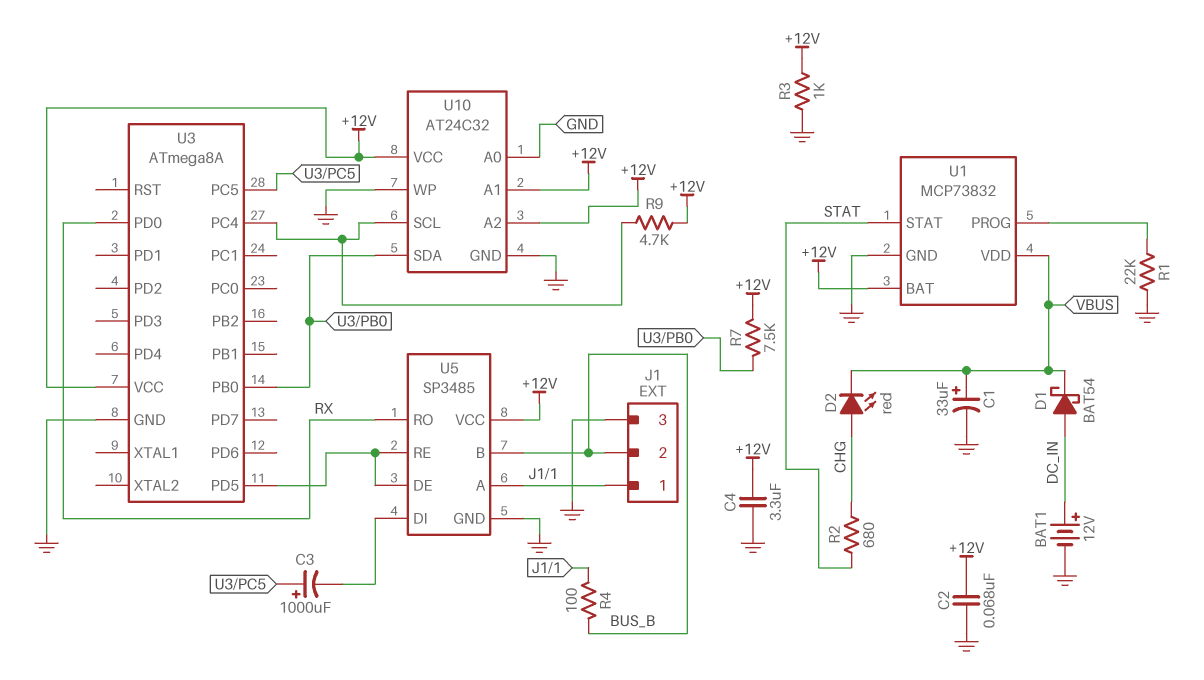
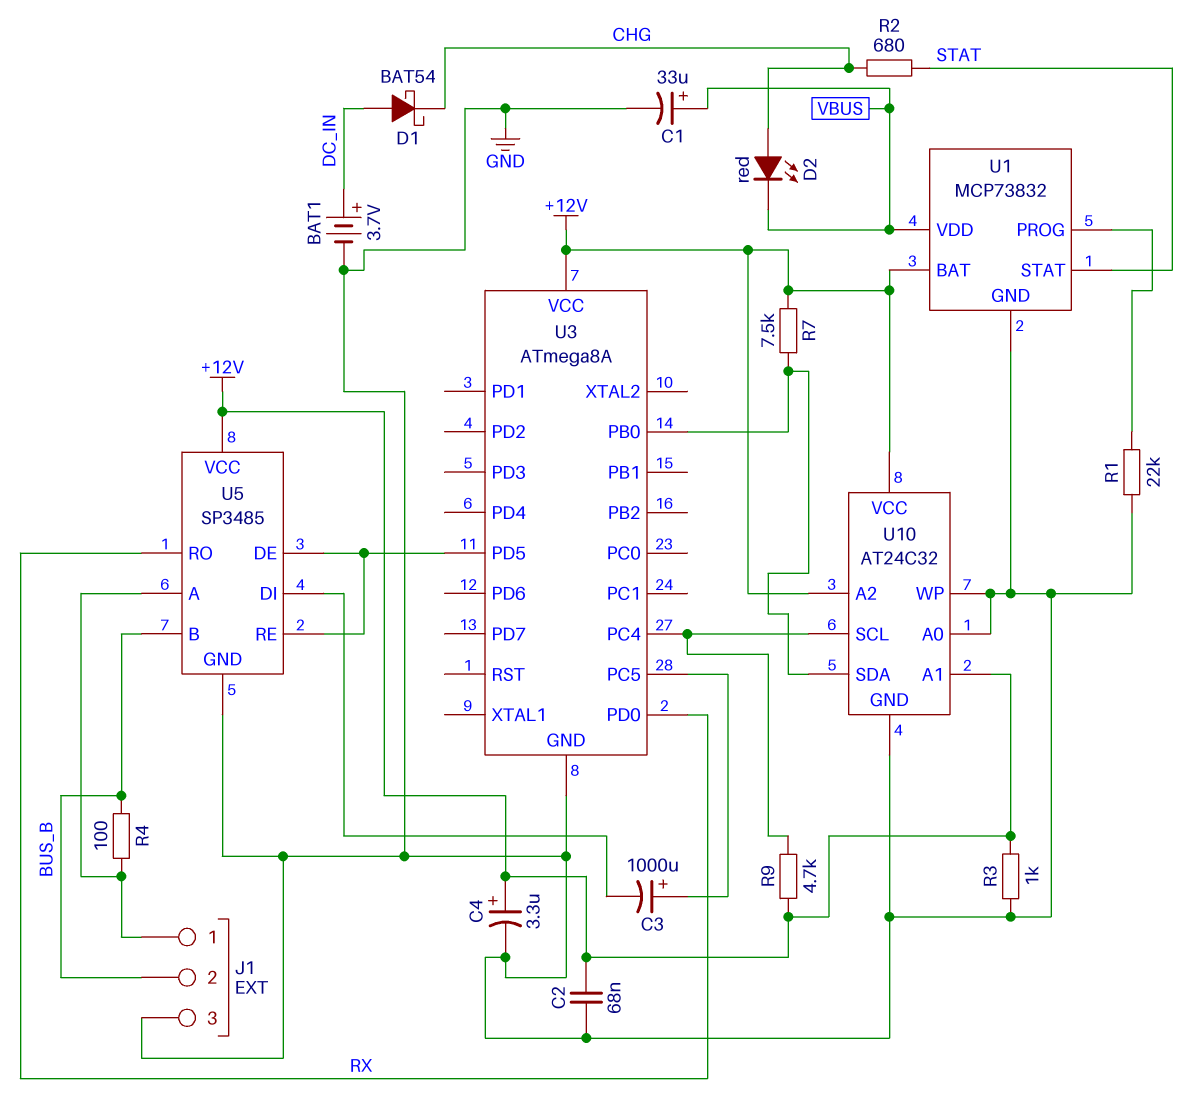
BAT1: 12V (plus DC_IN, minus GND) -> 3.7V (plus DC_IN, minus GND)
C4: 3.3uF (+12V, GND) -> 3.3uF (plus +12V, minus GND)
D1: schottky BAT54 (A DC_IN, K VBUS) -> schottky BAT54 (A DC_IN, K CHG)

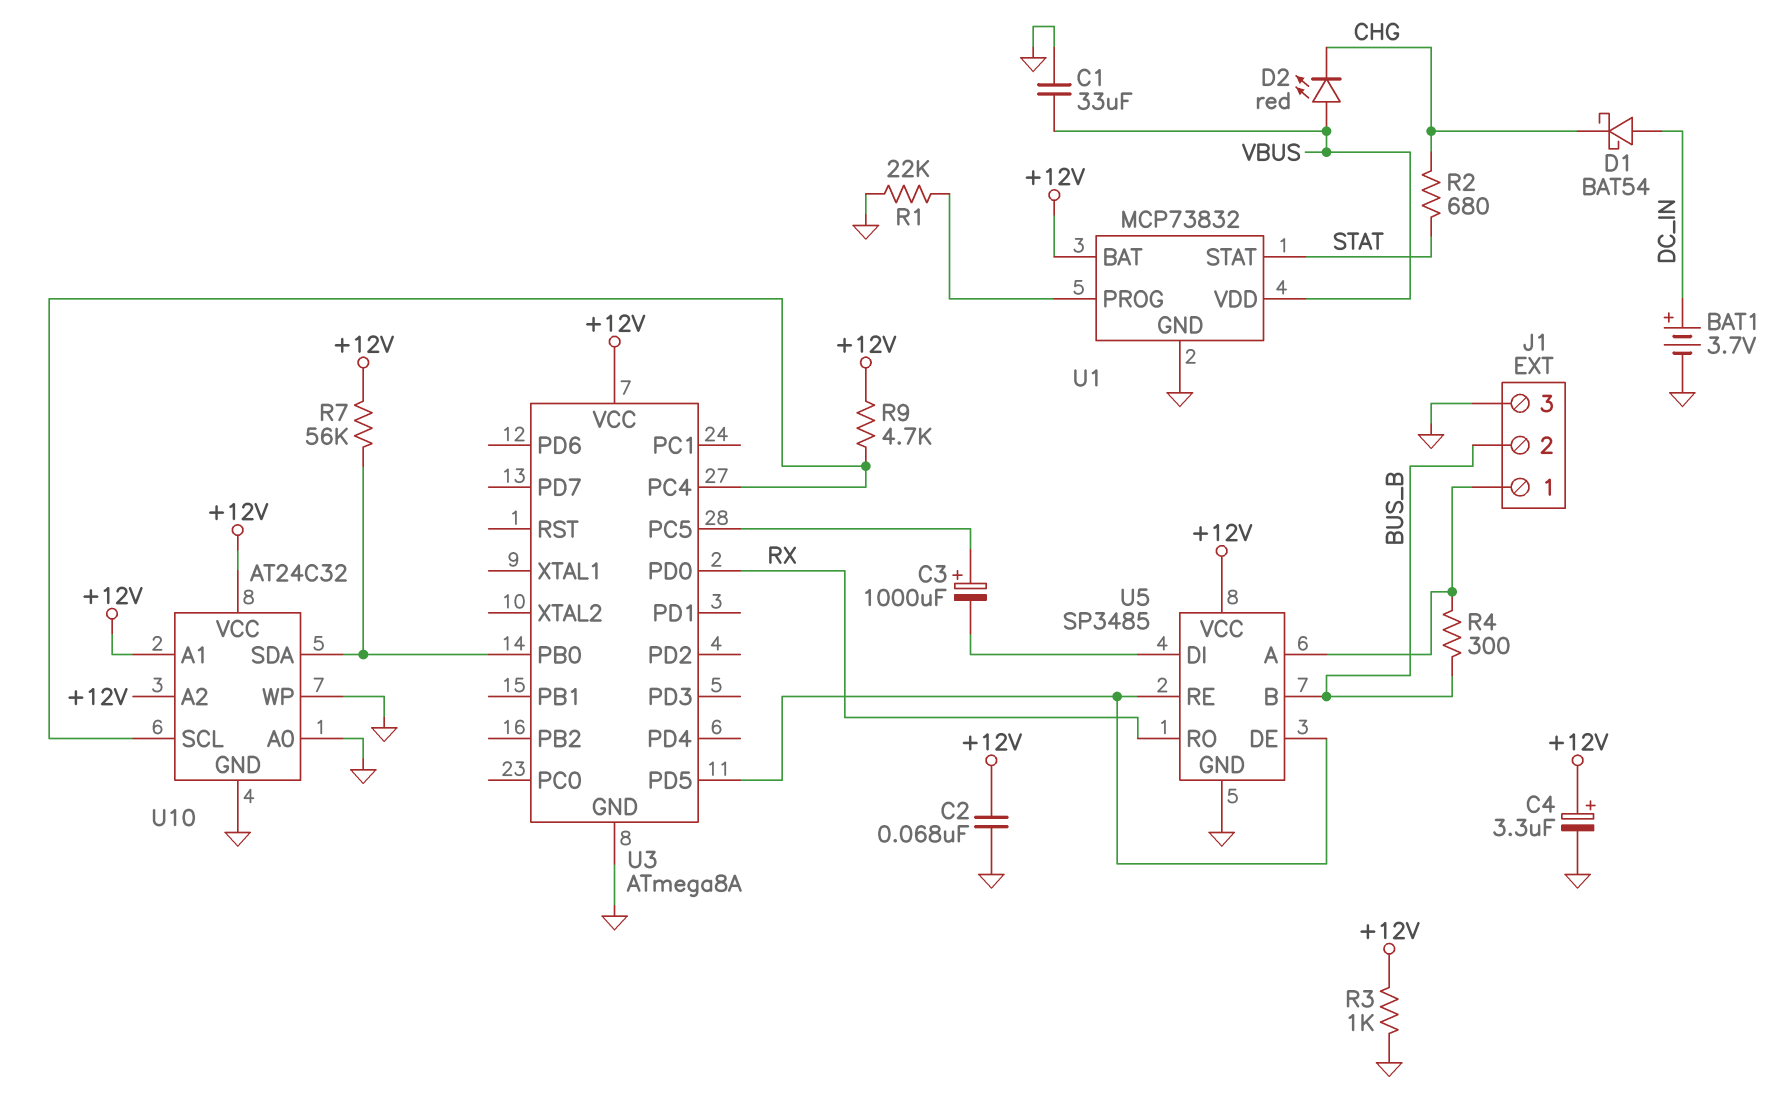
C1: 33uF (plus VBUS, minus GND) -> 33uF (GND, VBUS)
D2: LED red (A CHG, K VBUS) -> LED red (A VBUS, K CHG)
R4: 100 (BUS_B, J1/1) -> 300 (BUS_B, J1/1)
R7: 7.5k (+12V, U3/PB0) -> 56k (+12V, U3/PB0)

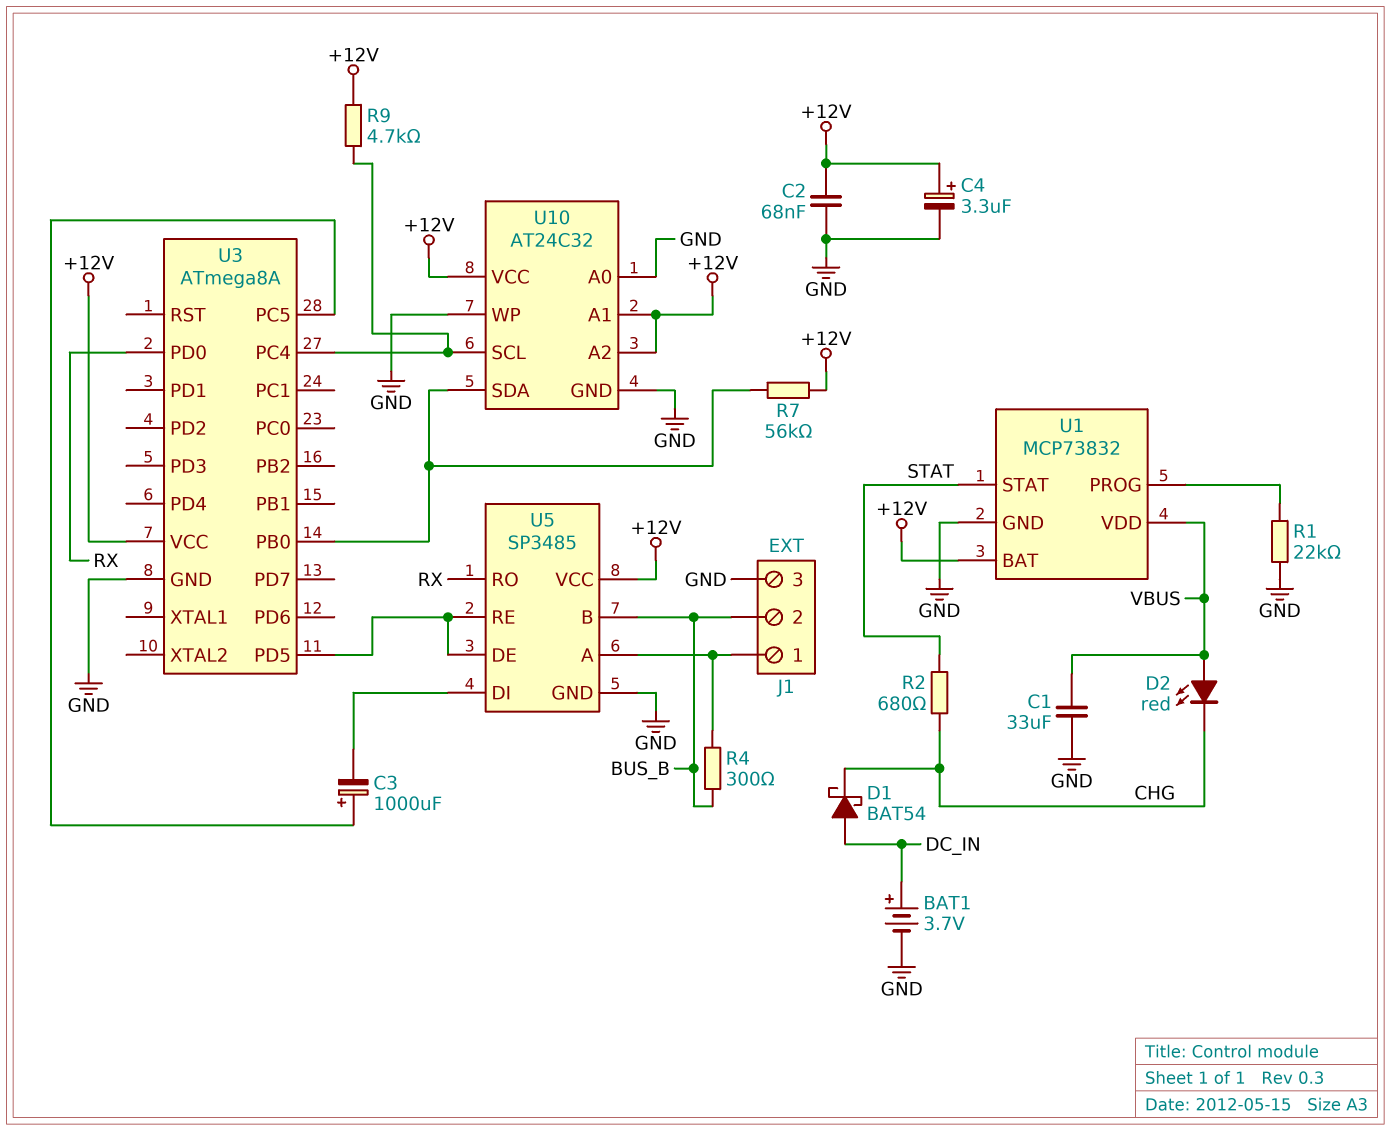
R3: 1k (+12V, GND) -> none

